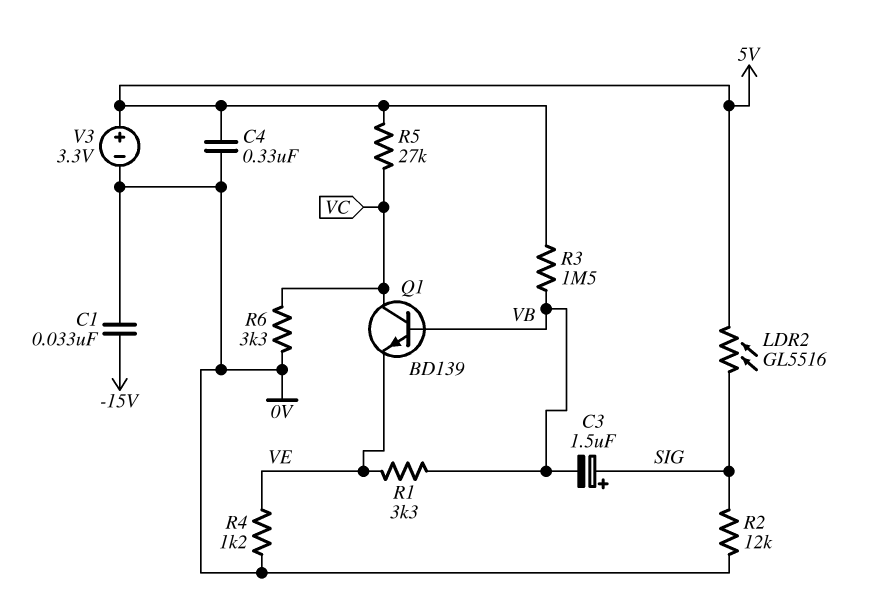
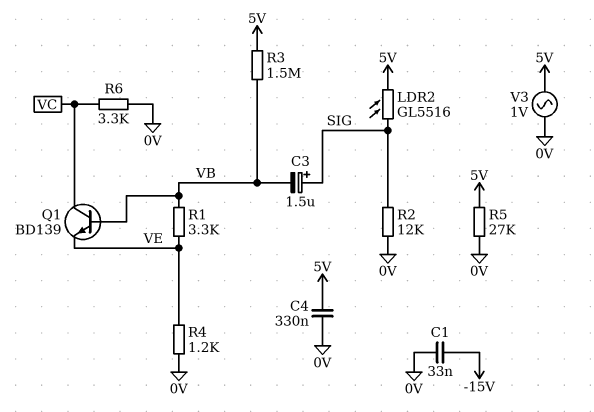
R5: 27k (5V, VC) -> 27k (0V, 5V)
V3: 3.3V (plus 5V, minus 0V) -> AC 1V (0V, 5V)

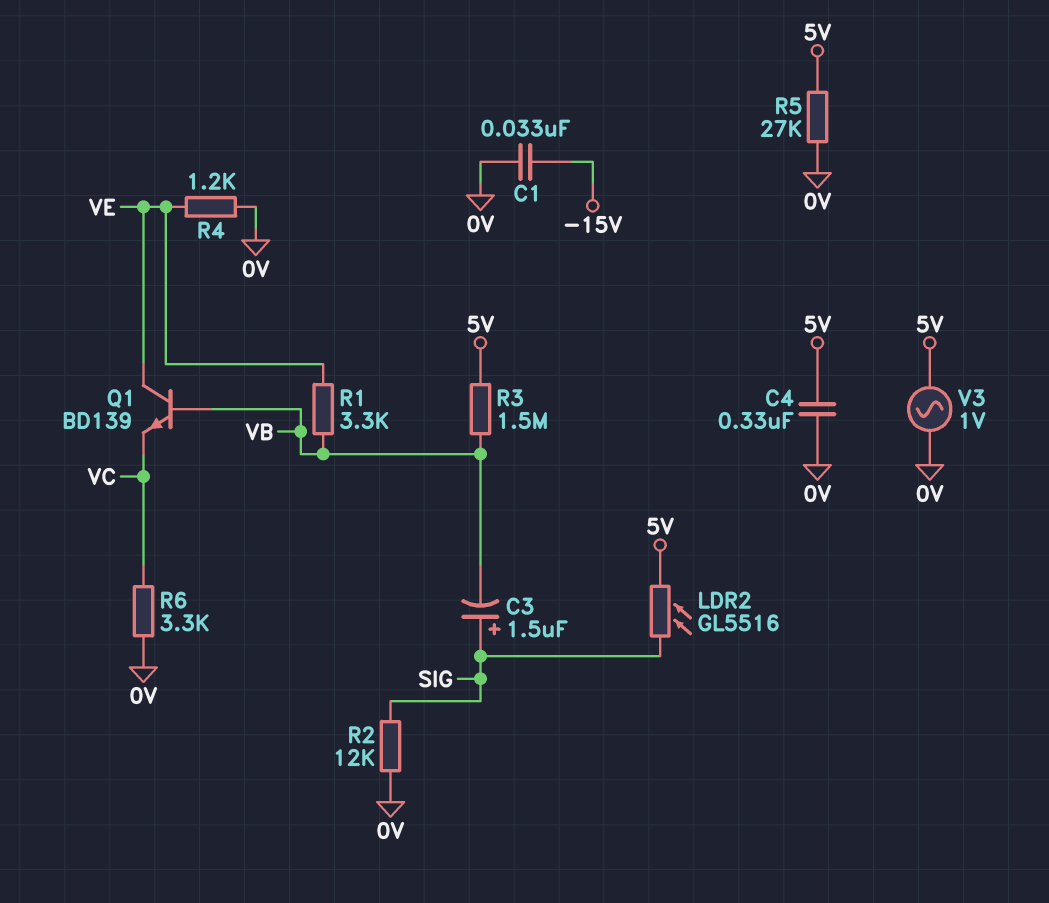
Q1: NPN BD139 (B VB, C VC, E VE) -> NPN BD139 (B VB, C VE, E VC)

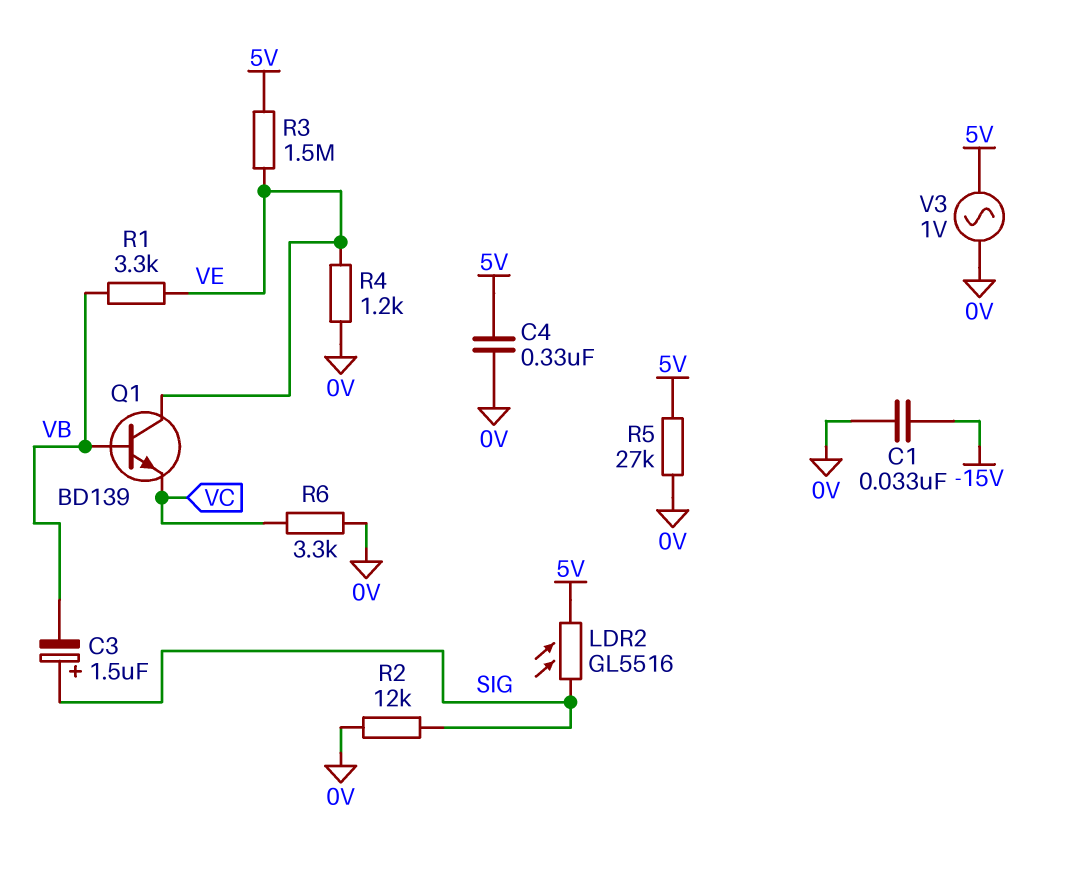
R3: 1.5M (5V, VB) -> 1.5M (5V, VE)

